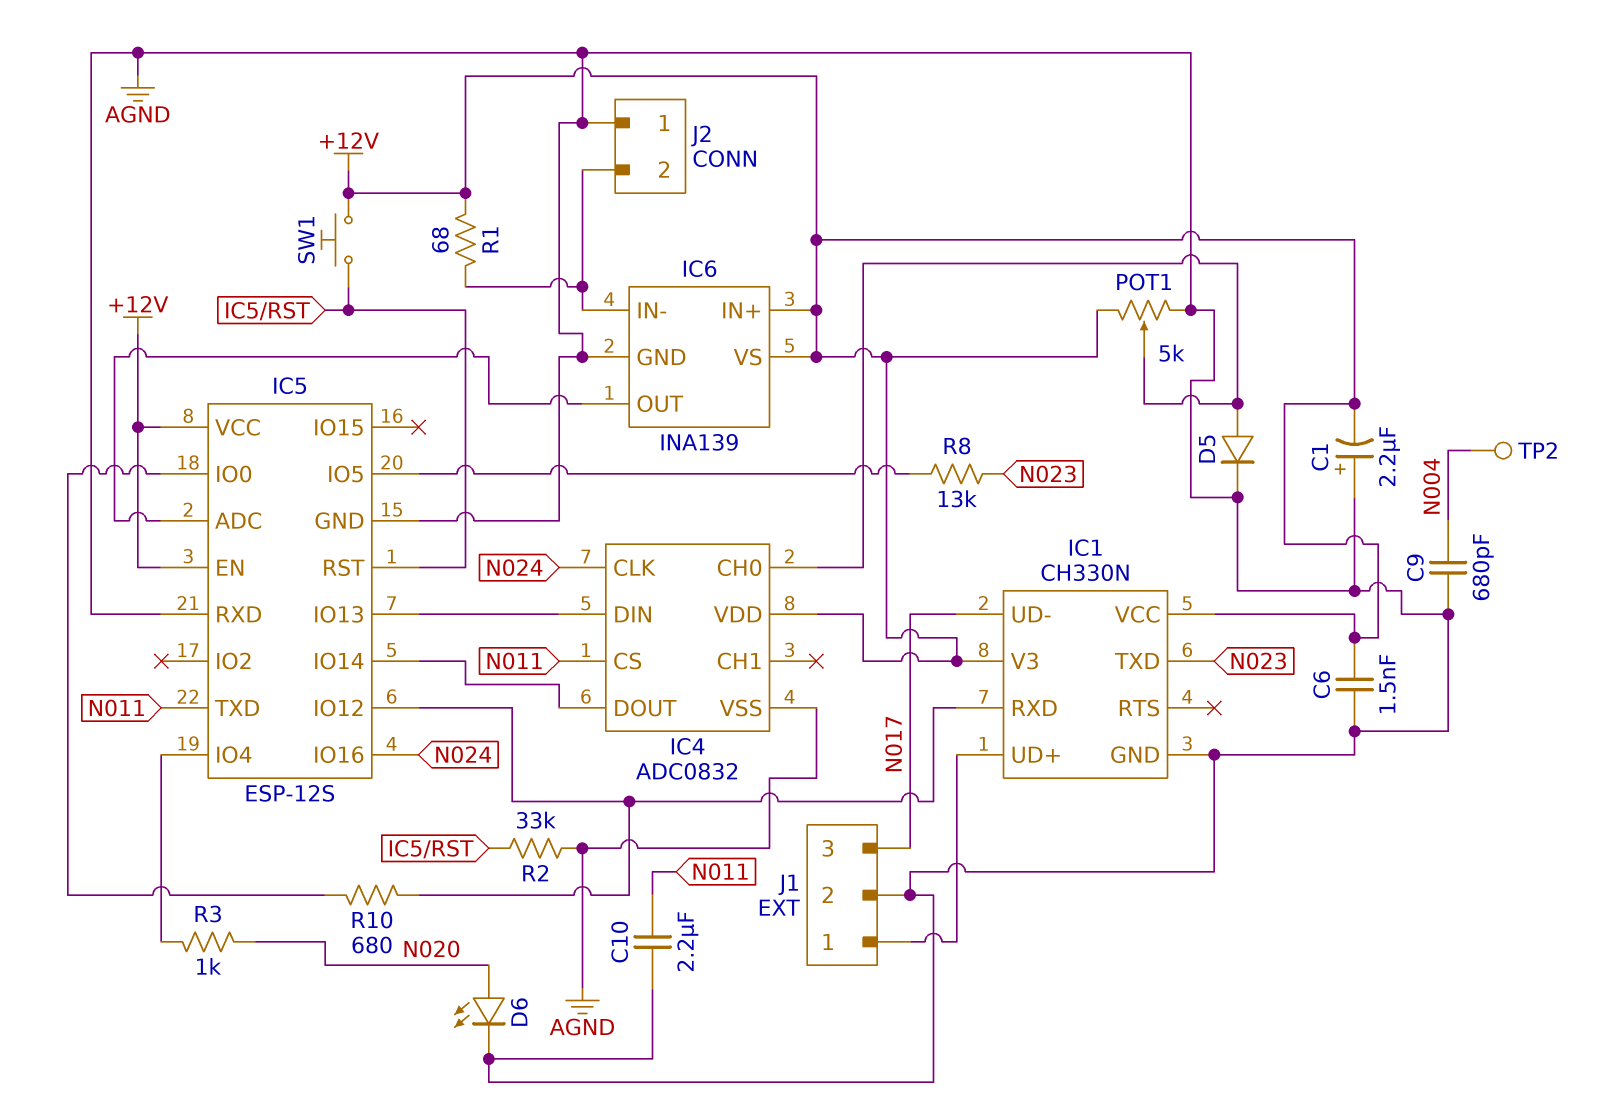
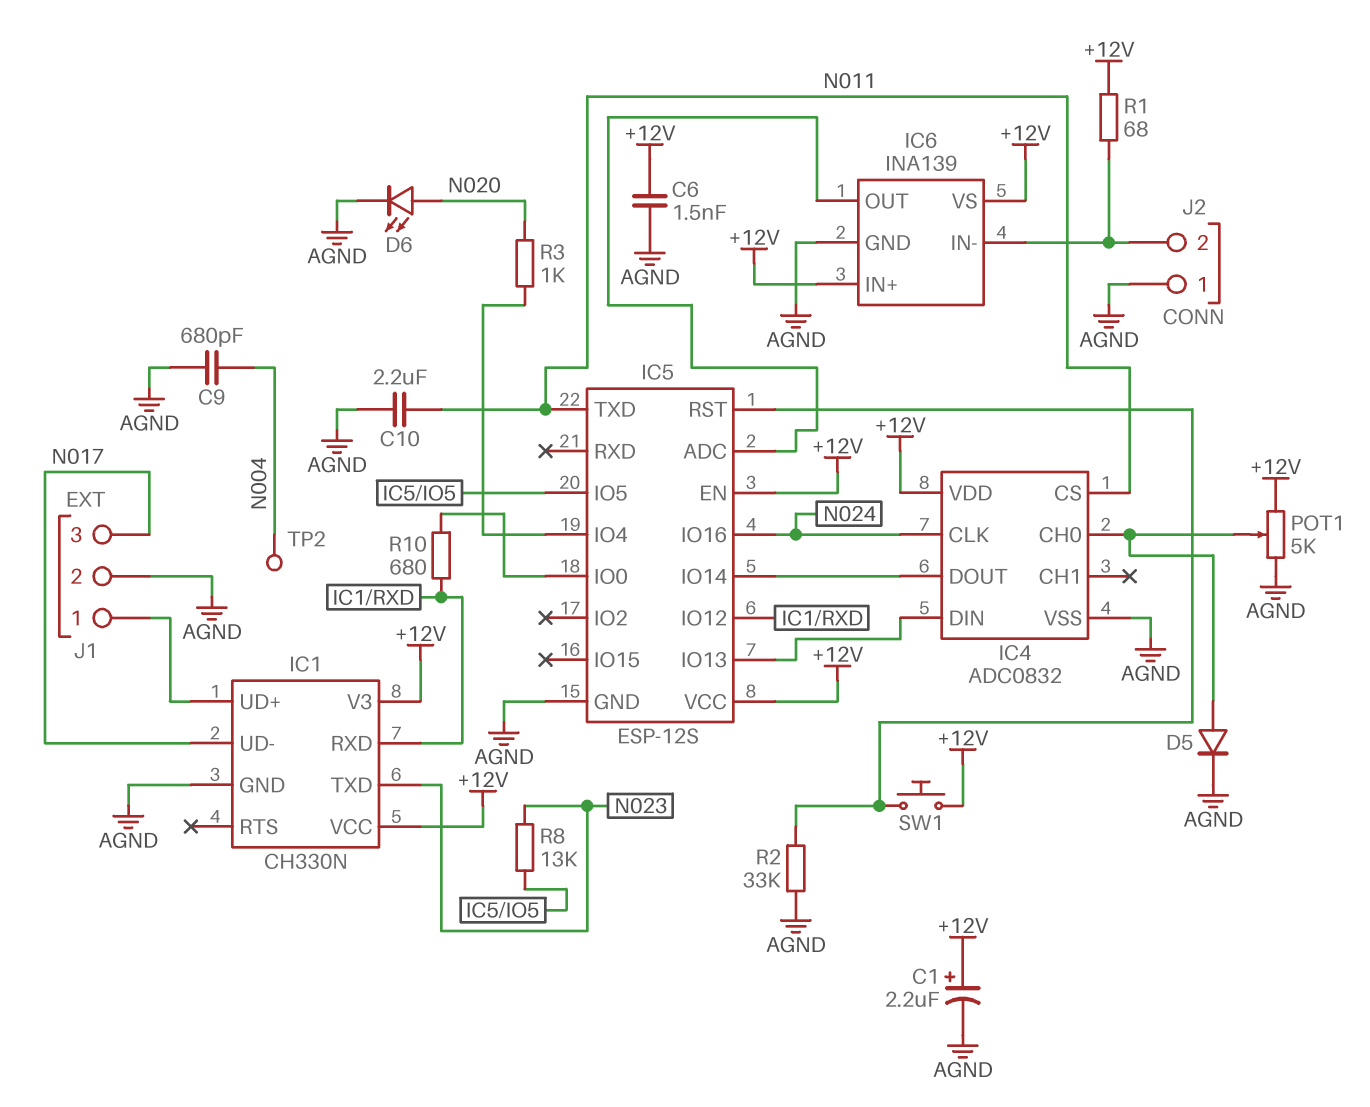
C1: 2.2uF (plus AGND, minus +12V) -> 2.2uF (plus +12V, minus AGND)
IC5 pin RXD: AGND -> none

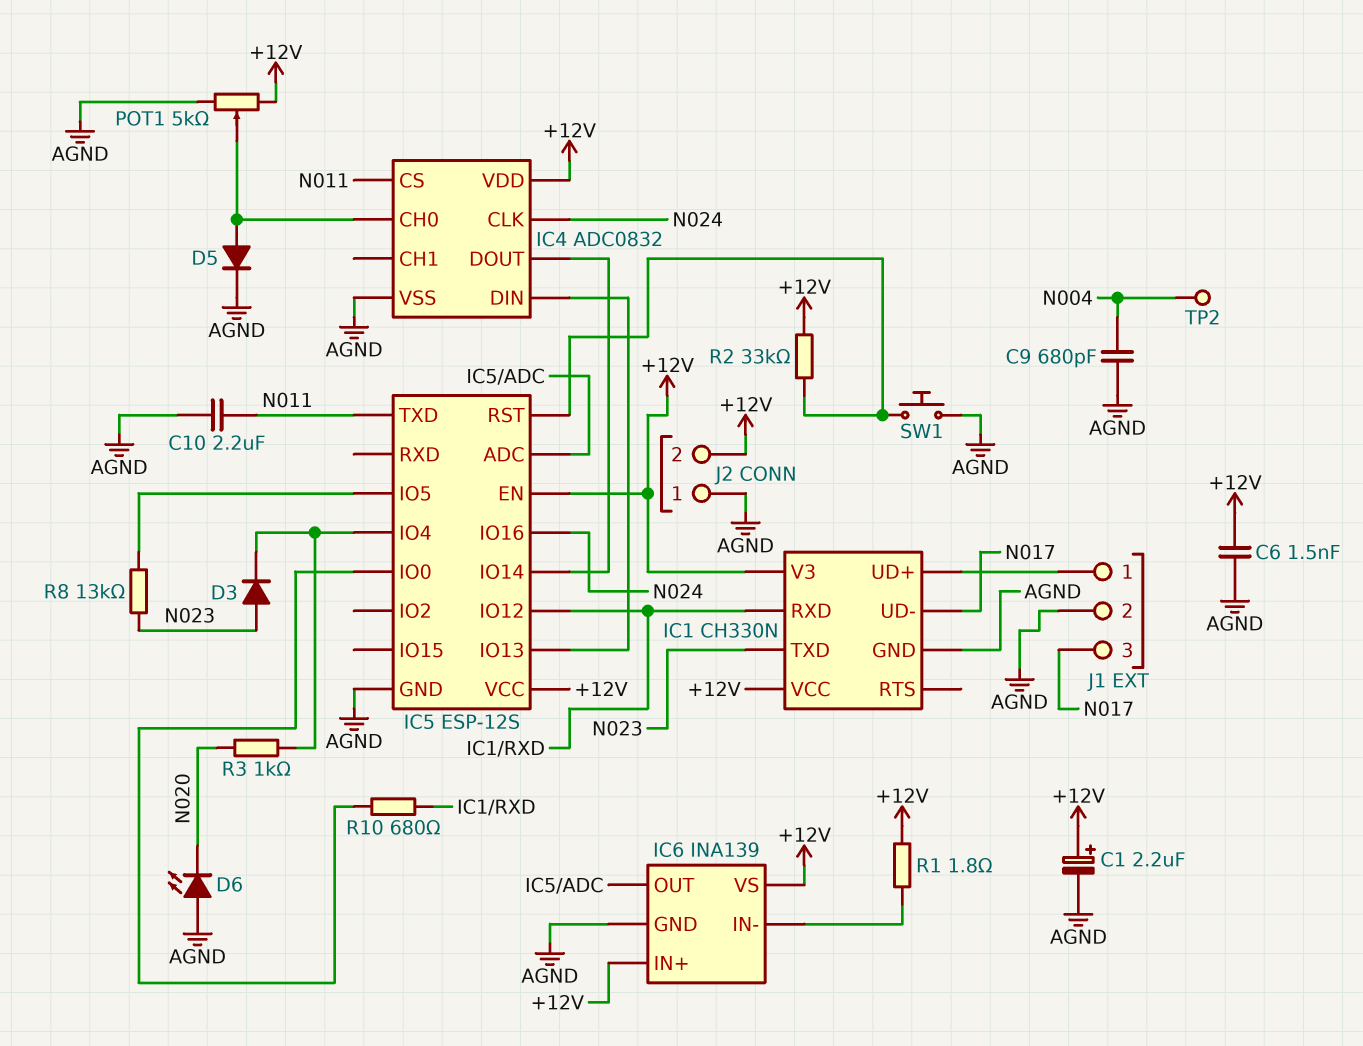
D3: none -> diode (A N023, K IC5/IO4)
D6: LED (A N020, K AGND) -> LED (A AGND, K N020)
J2 pin 2: IC6/IN- -> +12V
R1: 68 (+12V, IC6/IN-) -> 1.8 (+12V, IC6/IN-)
R2: 33k (AGND, IC5/RST) -> 33k (+12V, IC5/RST)
SW1: button (+12V, IC5/RST) -> button (AGND, IC5/RST)

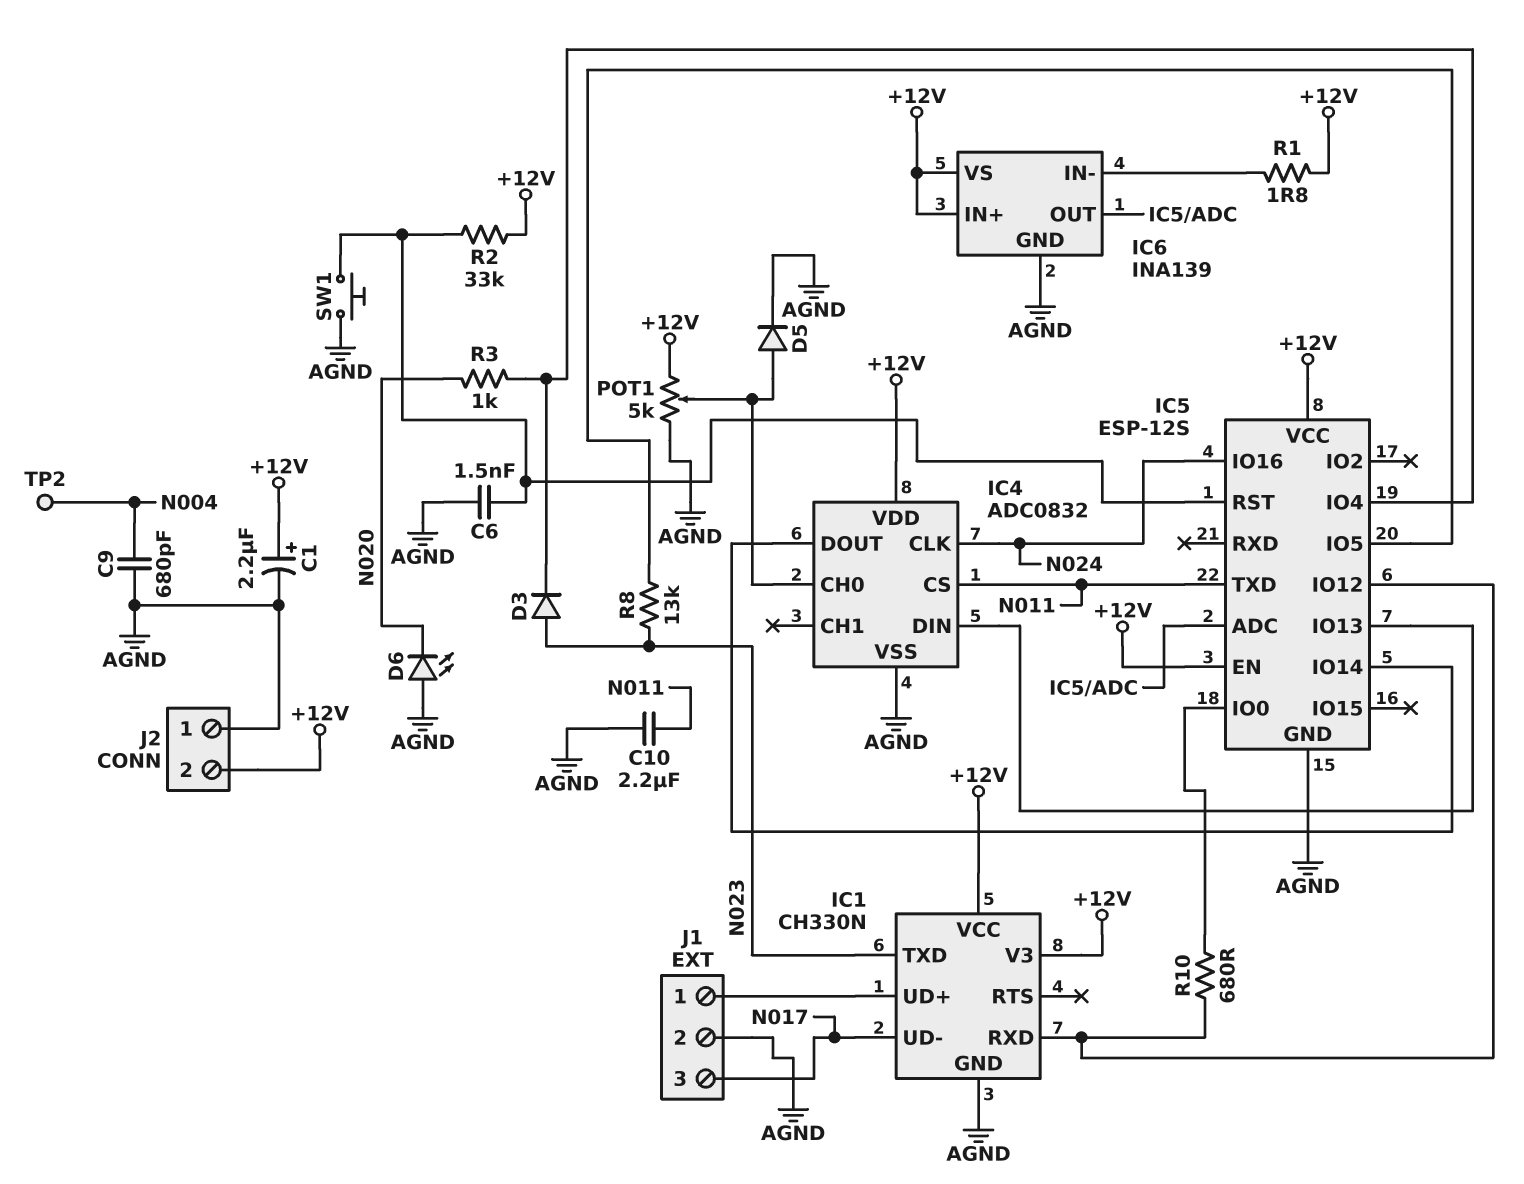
C6: 1.5nF (+12V, AGND) -> 1.5nF (AGND, IC5/RST)

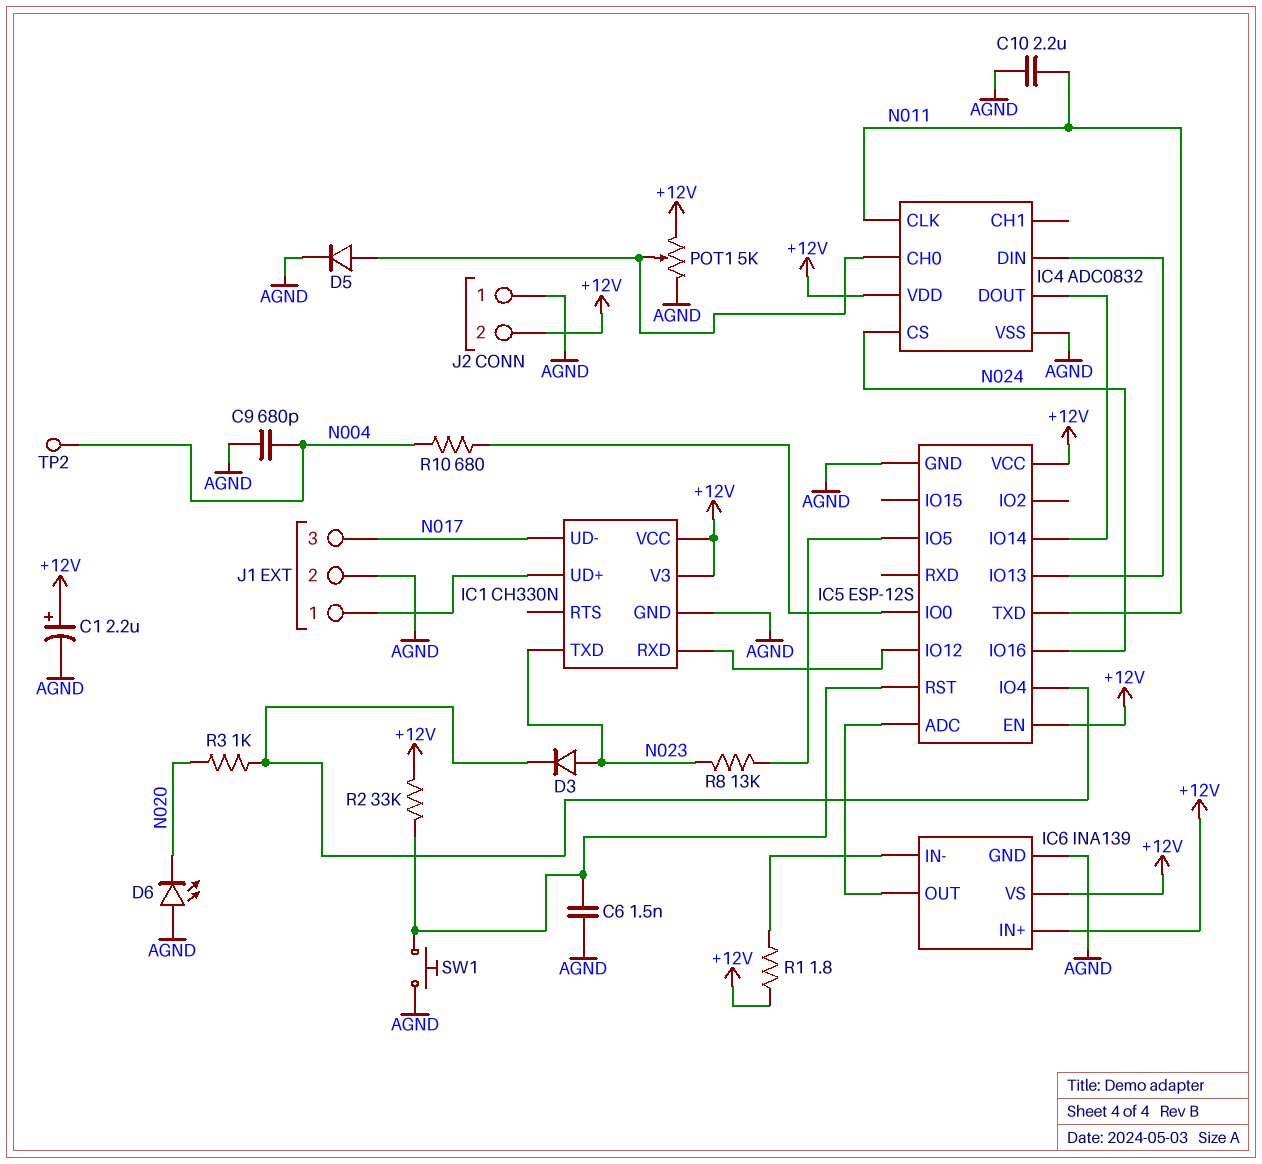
IC4 pin CLK: N024 -> N011
IC4 pin CS: N011 -> N024
R10: 680 (IC1/RXD, IC5/IO0) -> 680 (IC5/IO0, N004)

